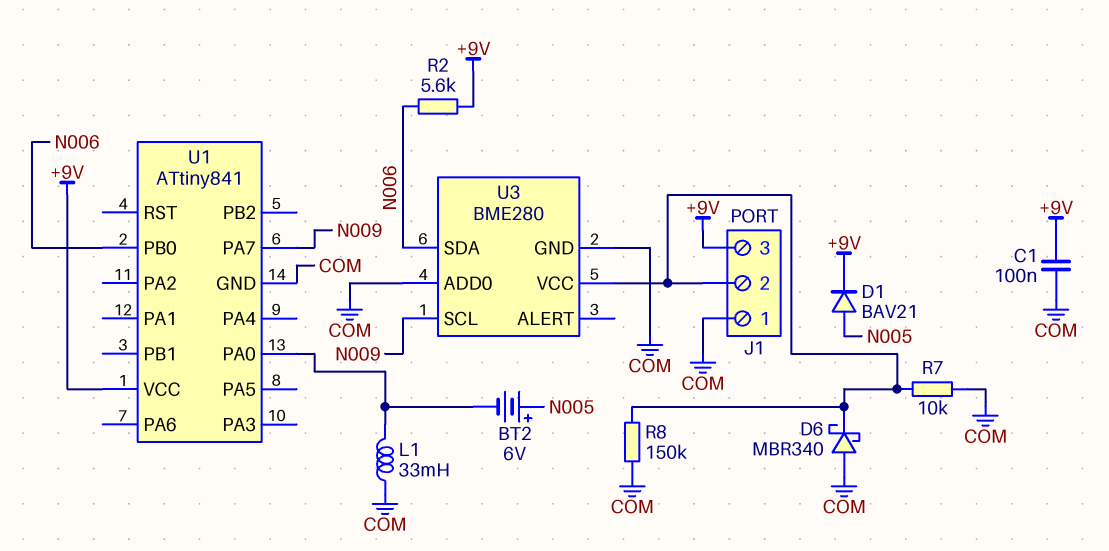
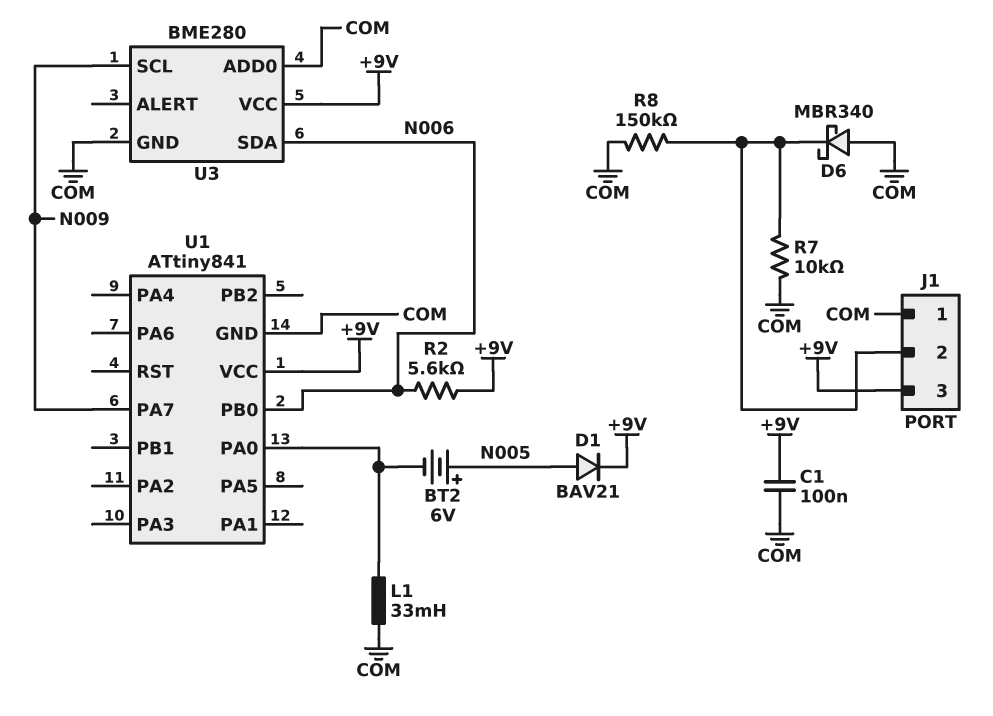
U3 pin VCC: J1/2 -> +9V

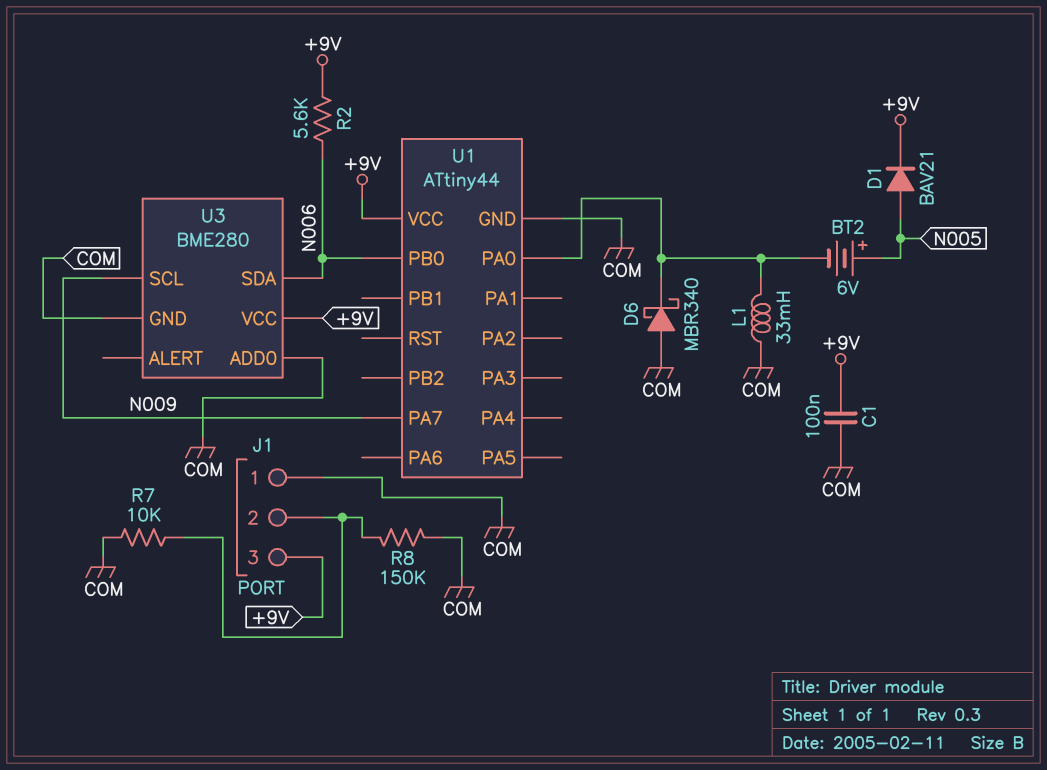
D6: schottky MBR340 (A COM, K J1/2) -> schottky MBR340 (A COM, K U1/PA0)
U1: ATtiny841 -> ATtiny44

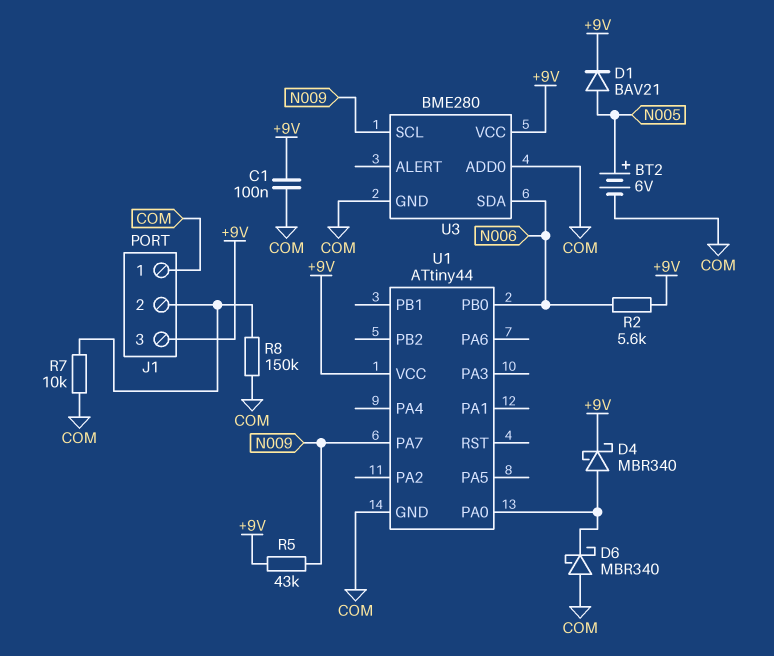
BT2: 6V (plus N005, minus U1/PA0) -> 6V (plus N005, minus COM)
D4: none -> schottky MBR340 (A U1/PA0, K +9V)
L1: 33mH (COM, U1/PA0) -> none
R5: none -> 43k (+9V, N009)

